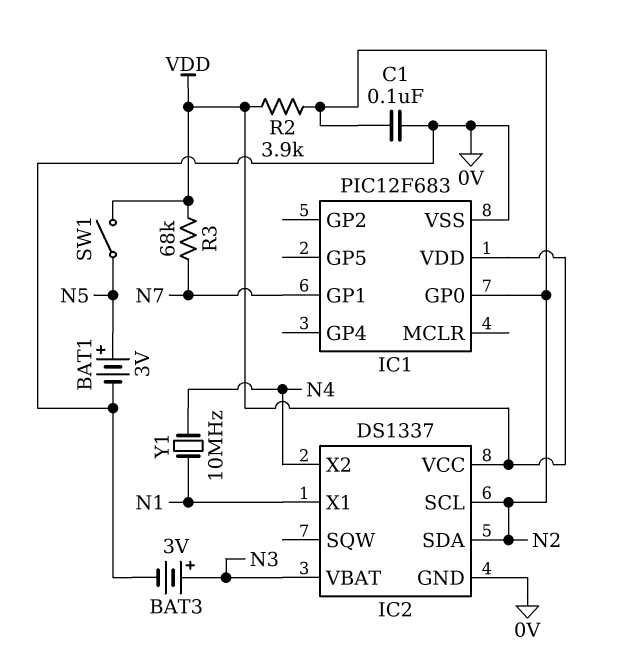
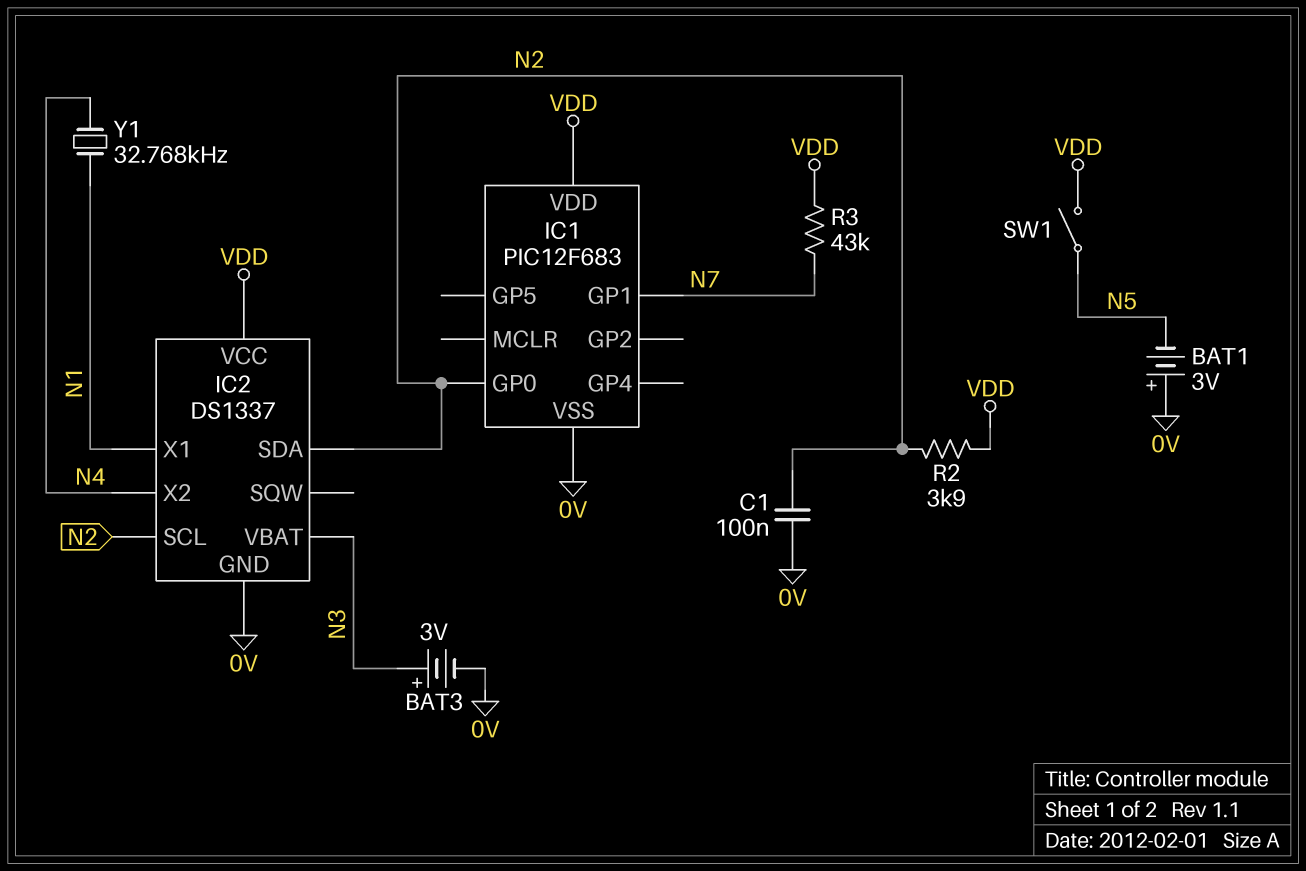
BAT1: 3V (plus N5, minus 0V) -> 3V (plus 0V, minus N5)
R3: 68k (N7, VDD) -> 43k (N7, VDD)
Y1: 10MHz (N1, N4) -> 32.768kHz (N1, N4)

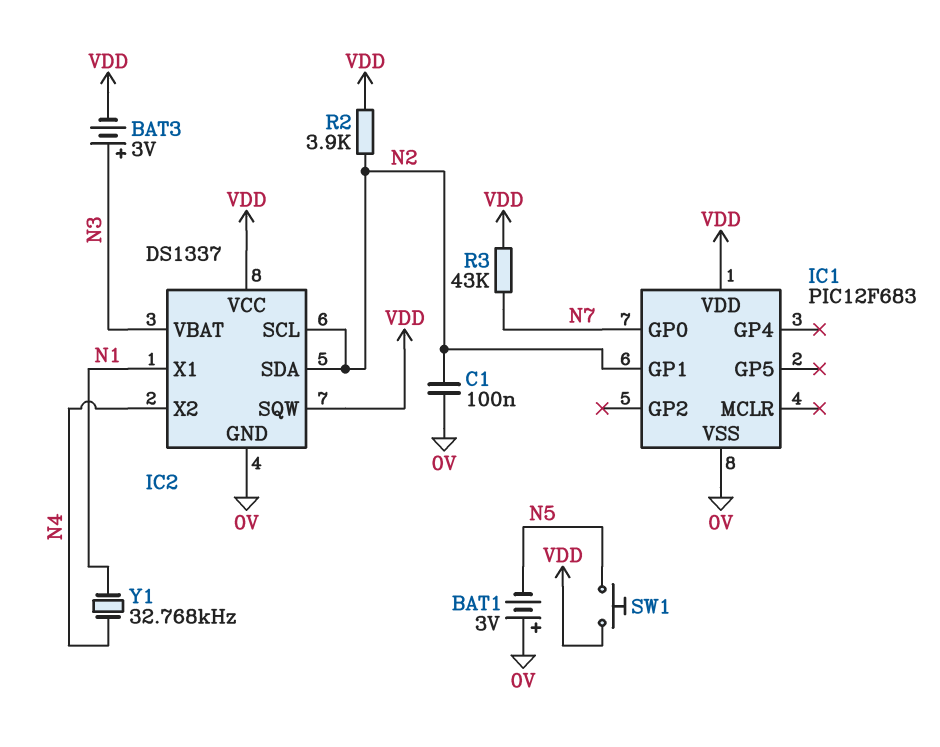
BAT3: 3V (plus N3, minus 0V) -> 3V (plus N3, minus VDD)
IC1 pin GP0: N2 -> N7
IC1 pin GP1: N7 -> N2
IC2 pin SQW: none -> VDD
SW1: switch (N5, VDD) -> button (N5, VDD)

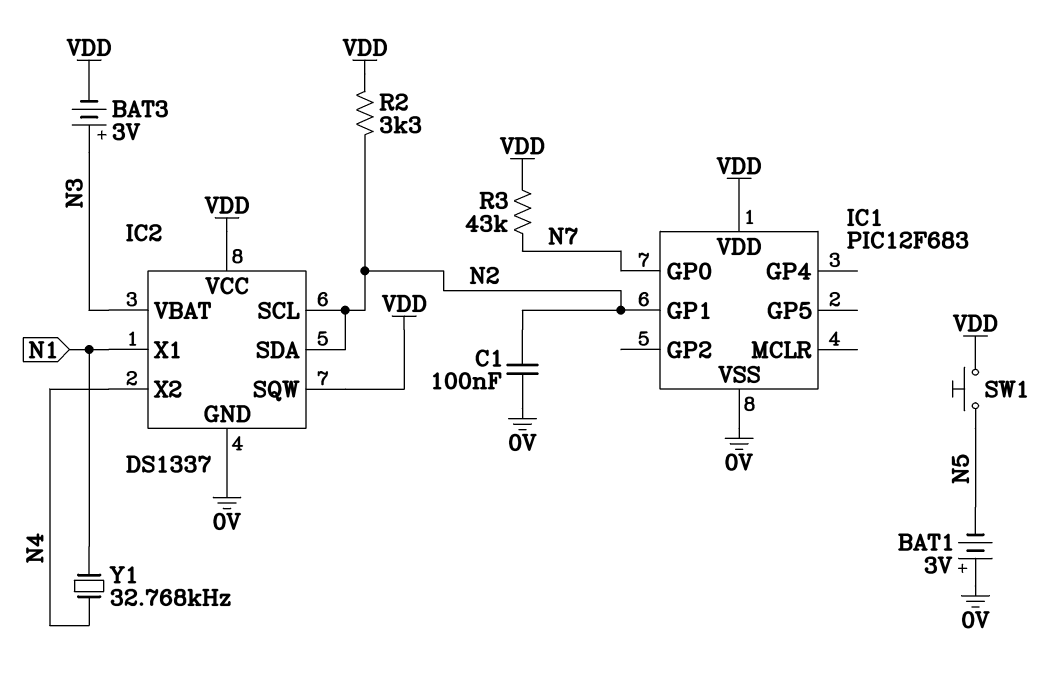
R2: 3.9k (N2, VDD) -> 3.3k (N2, VDD)

